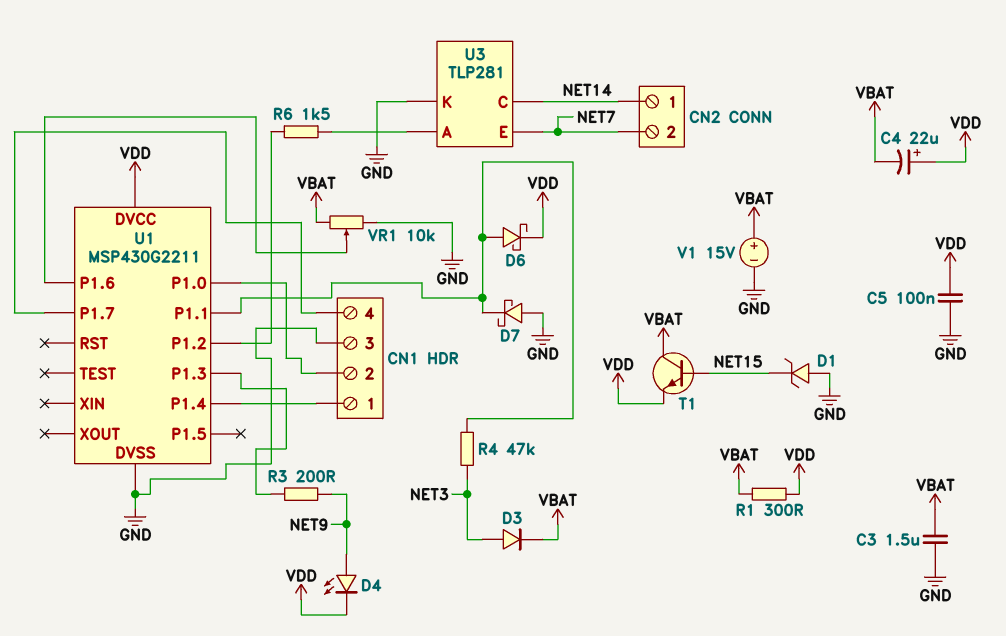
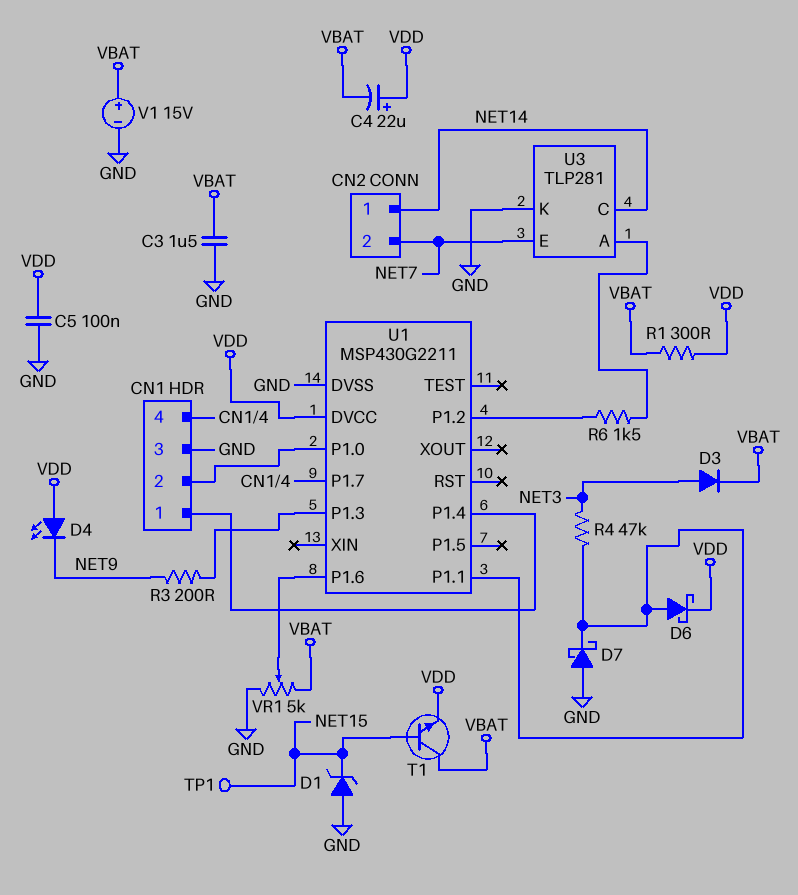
D4: LED (A NET9, K VDD) -> LED (A VDD, K NET9)
TP1: none -> test point (NET15)
VR1: 10k (GND, VBAT, wiper U1/P1.6) -> 5k (GND, VBAT, wiper U1/P1.6)

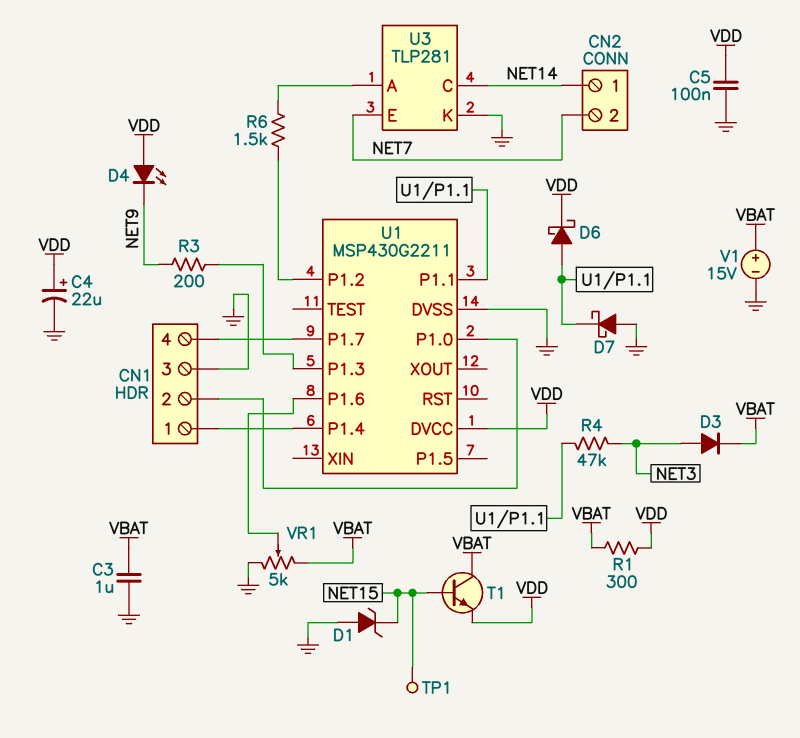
C3: 1.5uF (GND, VBAT) -> 1uF (GND, VBAT)
C4: 22uF (plus VDD, minus VBAT) -> 22uF (plus VDD, minus GND)

